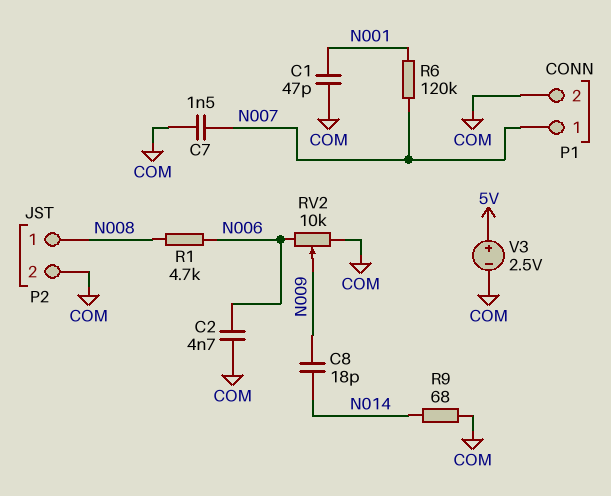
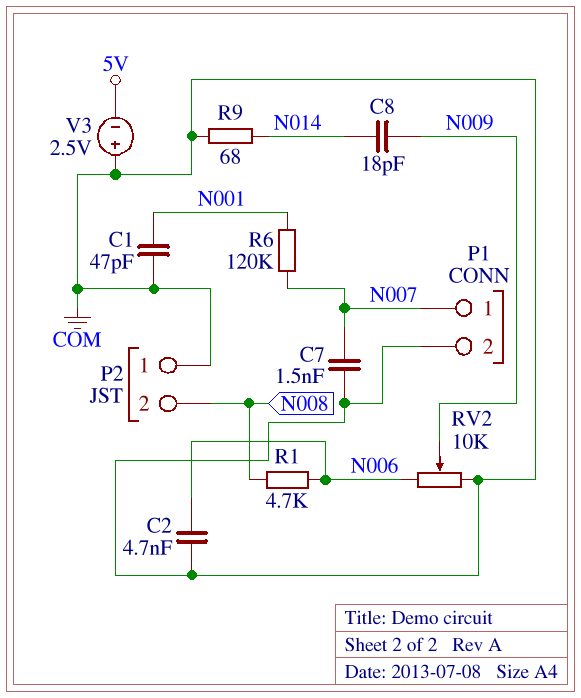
P2 pin 1: N008 -> COM
P2 pin 2: COM -> N008
V3: 2.5V (plus 5V, minus COM) -> 2.5V (plus COM, minus 5V)

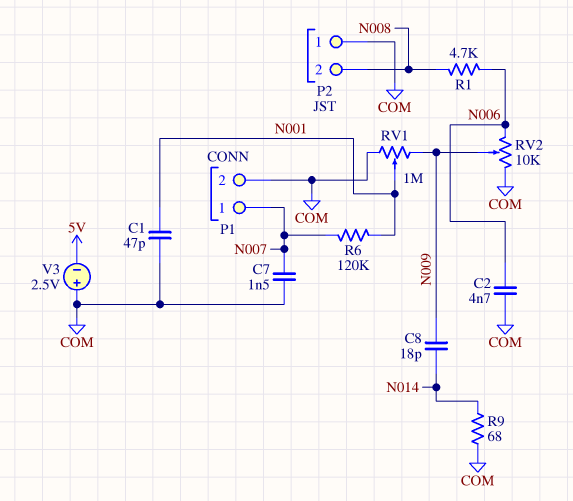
RV1: none -> 1M (COM, N009, wiper N001)

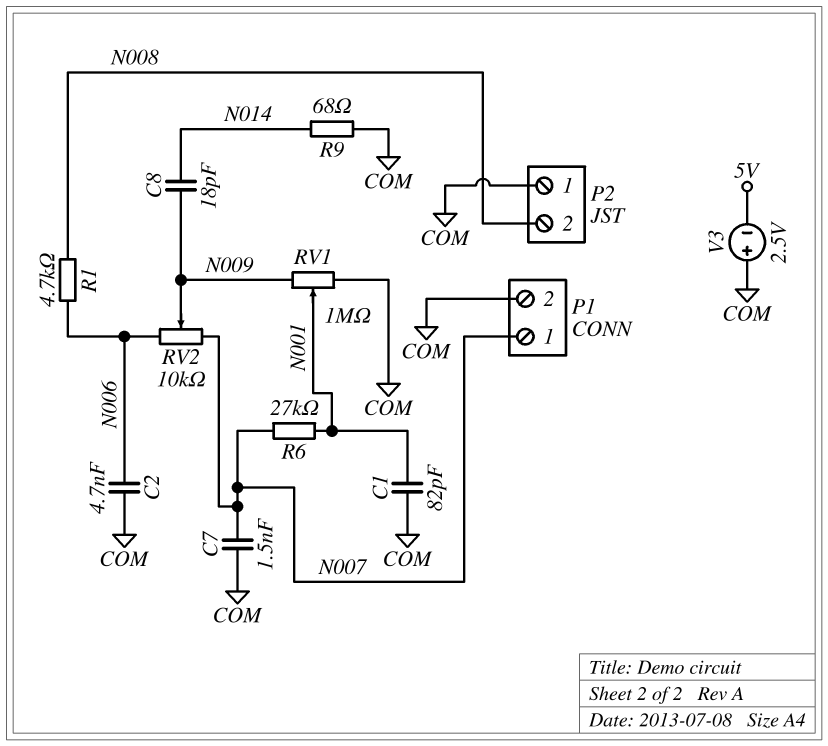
C1: 47pF (COM, N001) -> 82pF (COM, N001)
R6: 120k (N001, N007) -> 27k (N001, N007)
RV2: 10k (COM, N006, wiper N009) -> 10k (N006, N007, wiper N009)

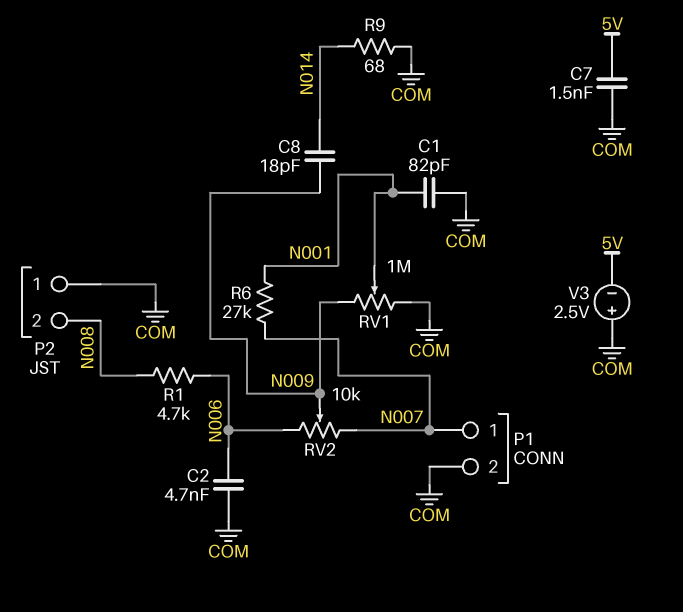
C7: 1.5nF (COM, N007) -> 1.5nF (5V, COM)

